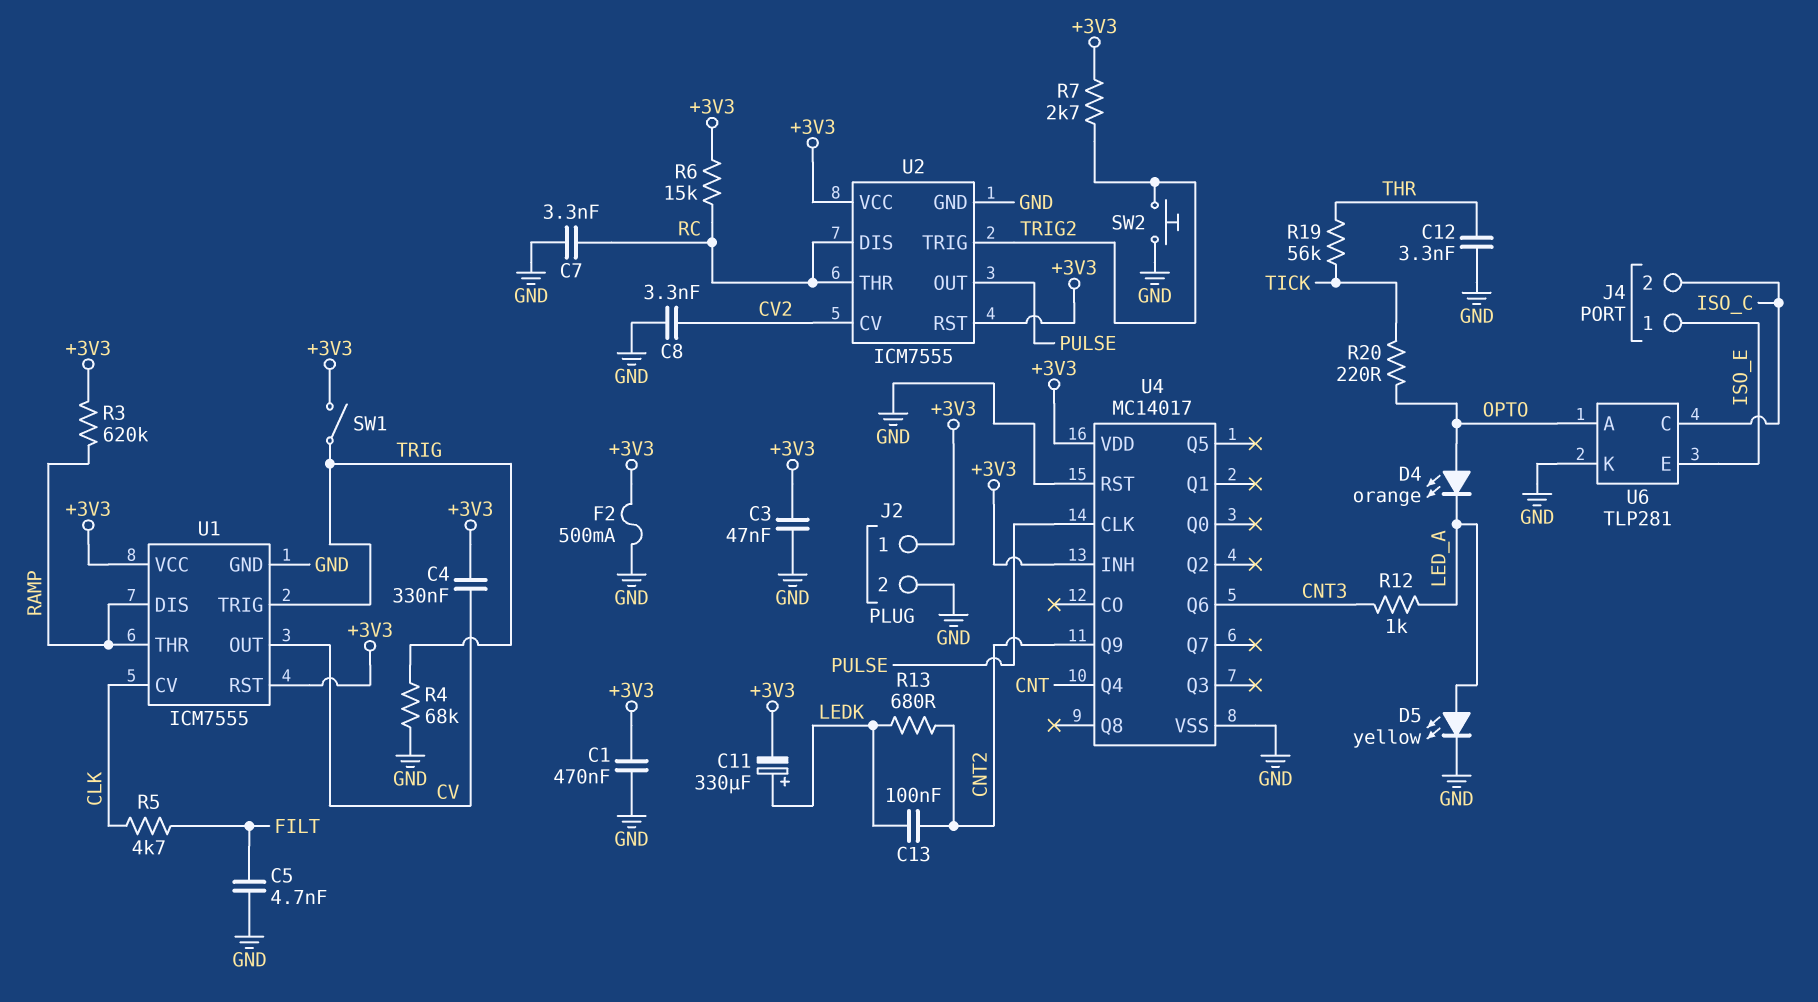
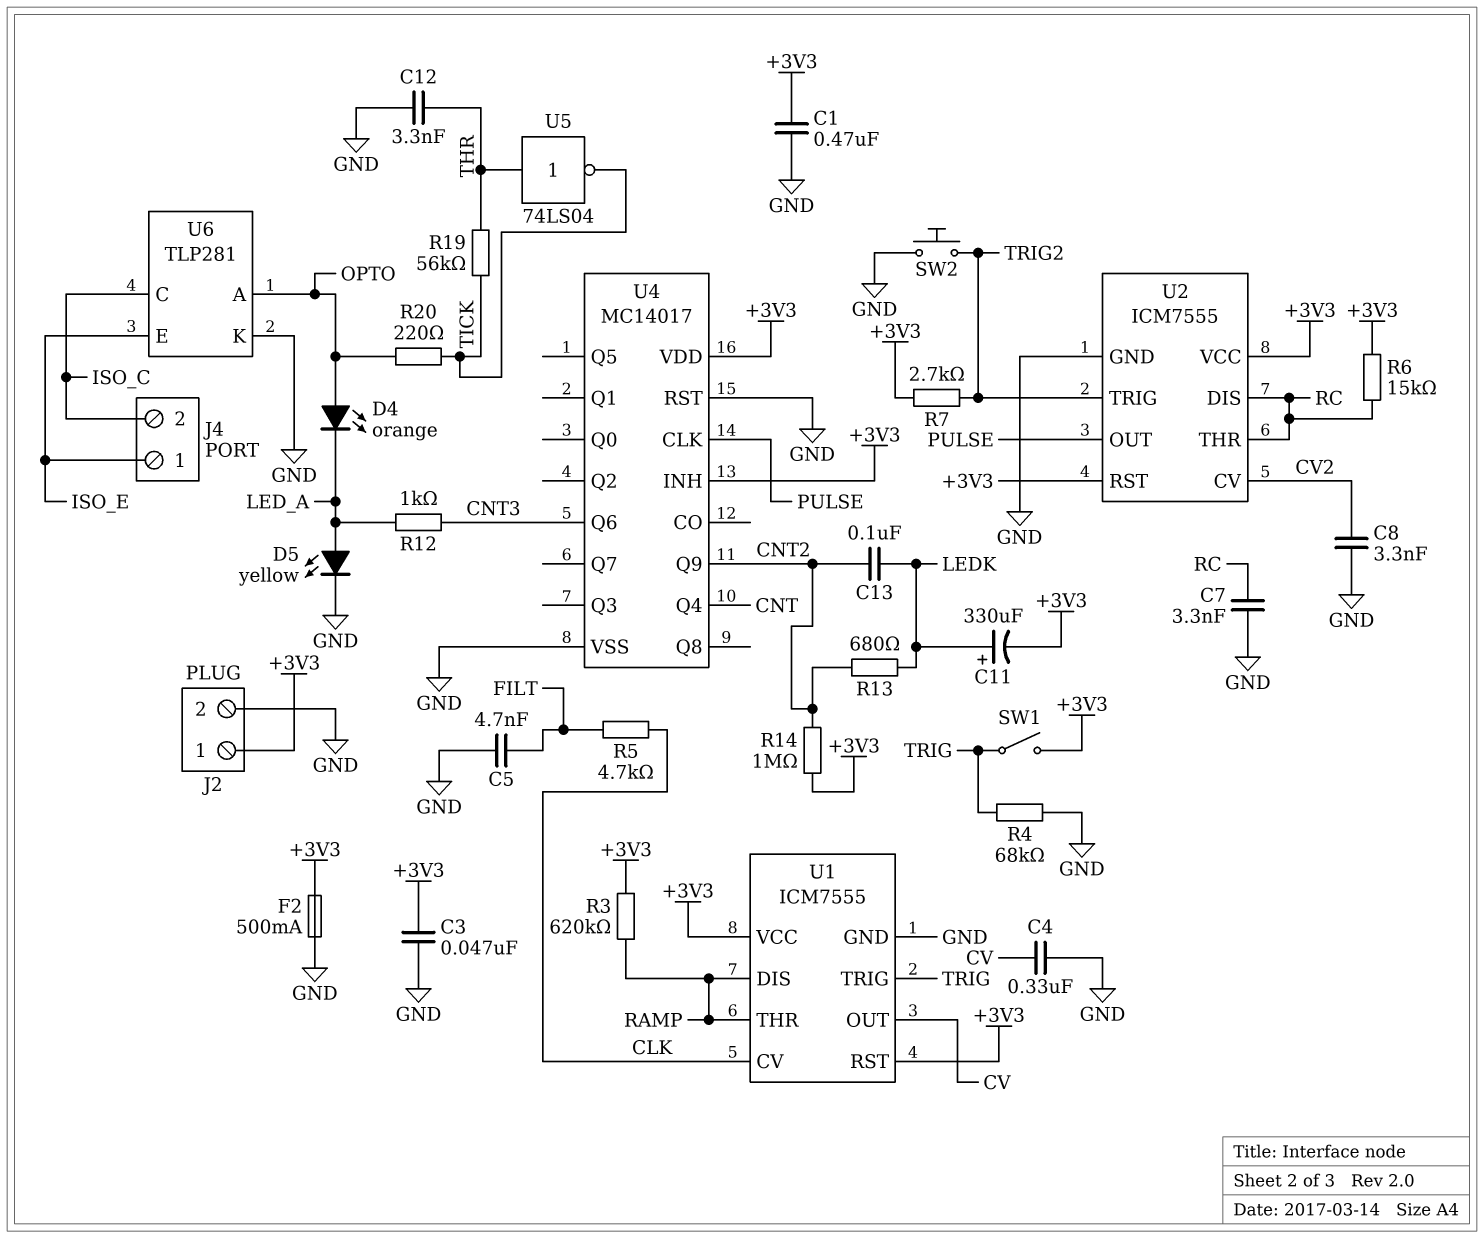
C4: 330nF (+3V3, CV) -> 330nF (CV, GND)
R14: none -> 1M (+3V3, CNT2)
U5: none -> NOT 74LS04 (in THR, out TICK)

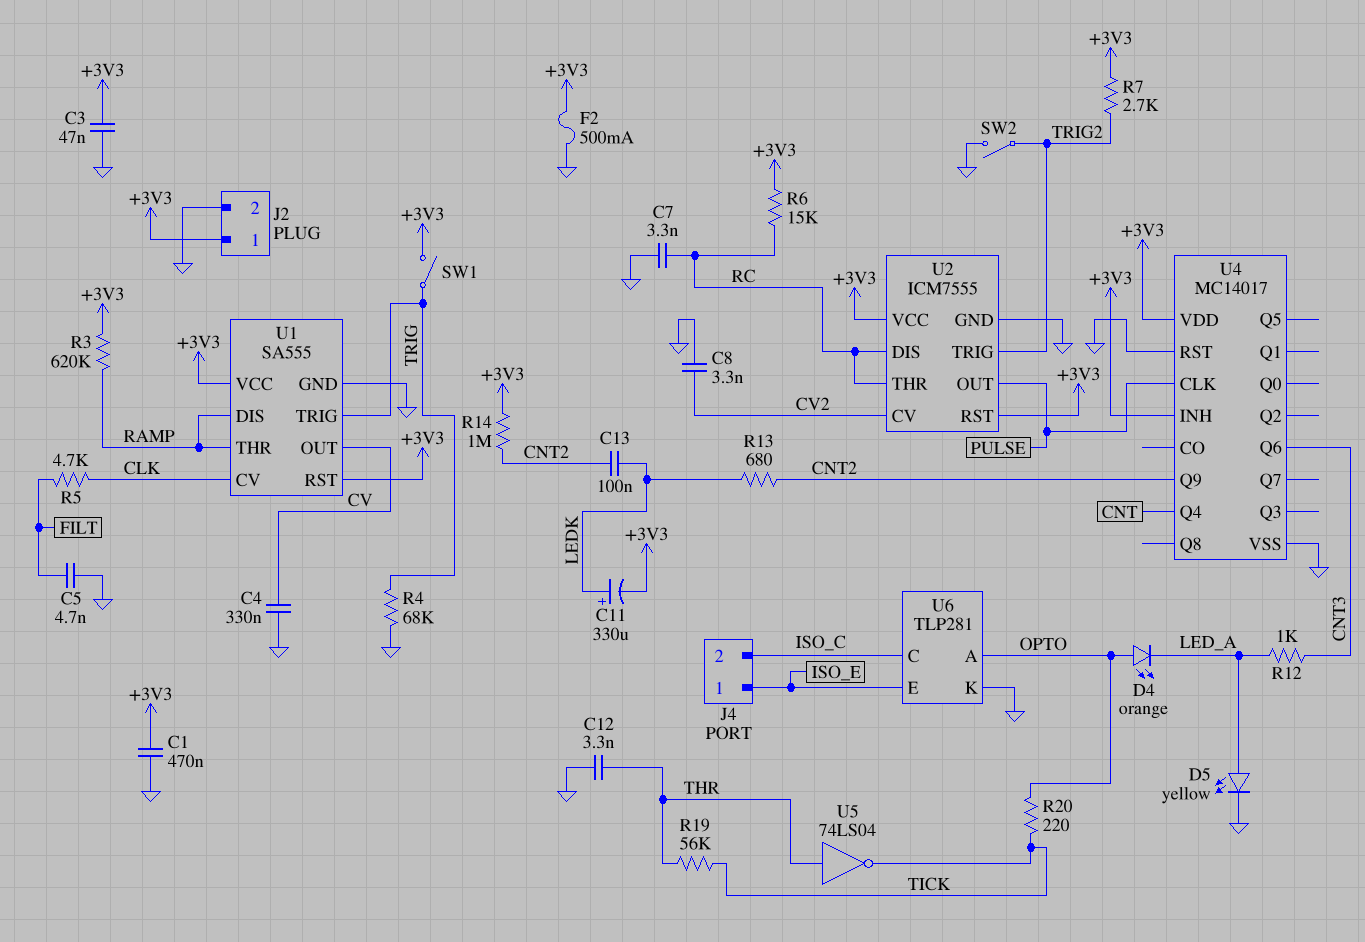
SW2: button (GND, TRIG2) -> switch (GND, TRIG2)
U1: ICM7555 -> SA555

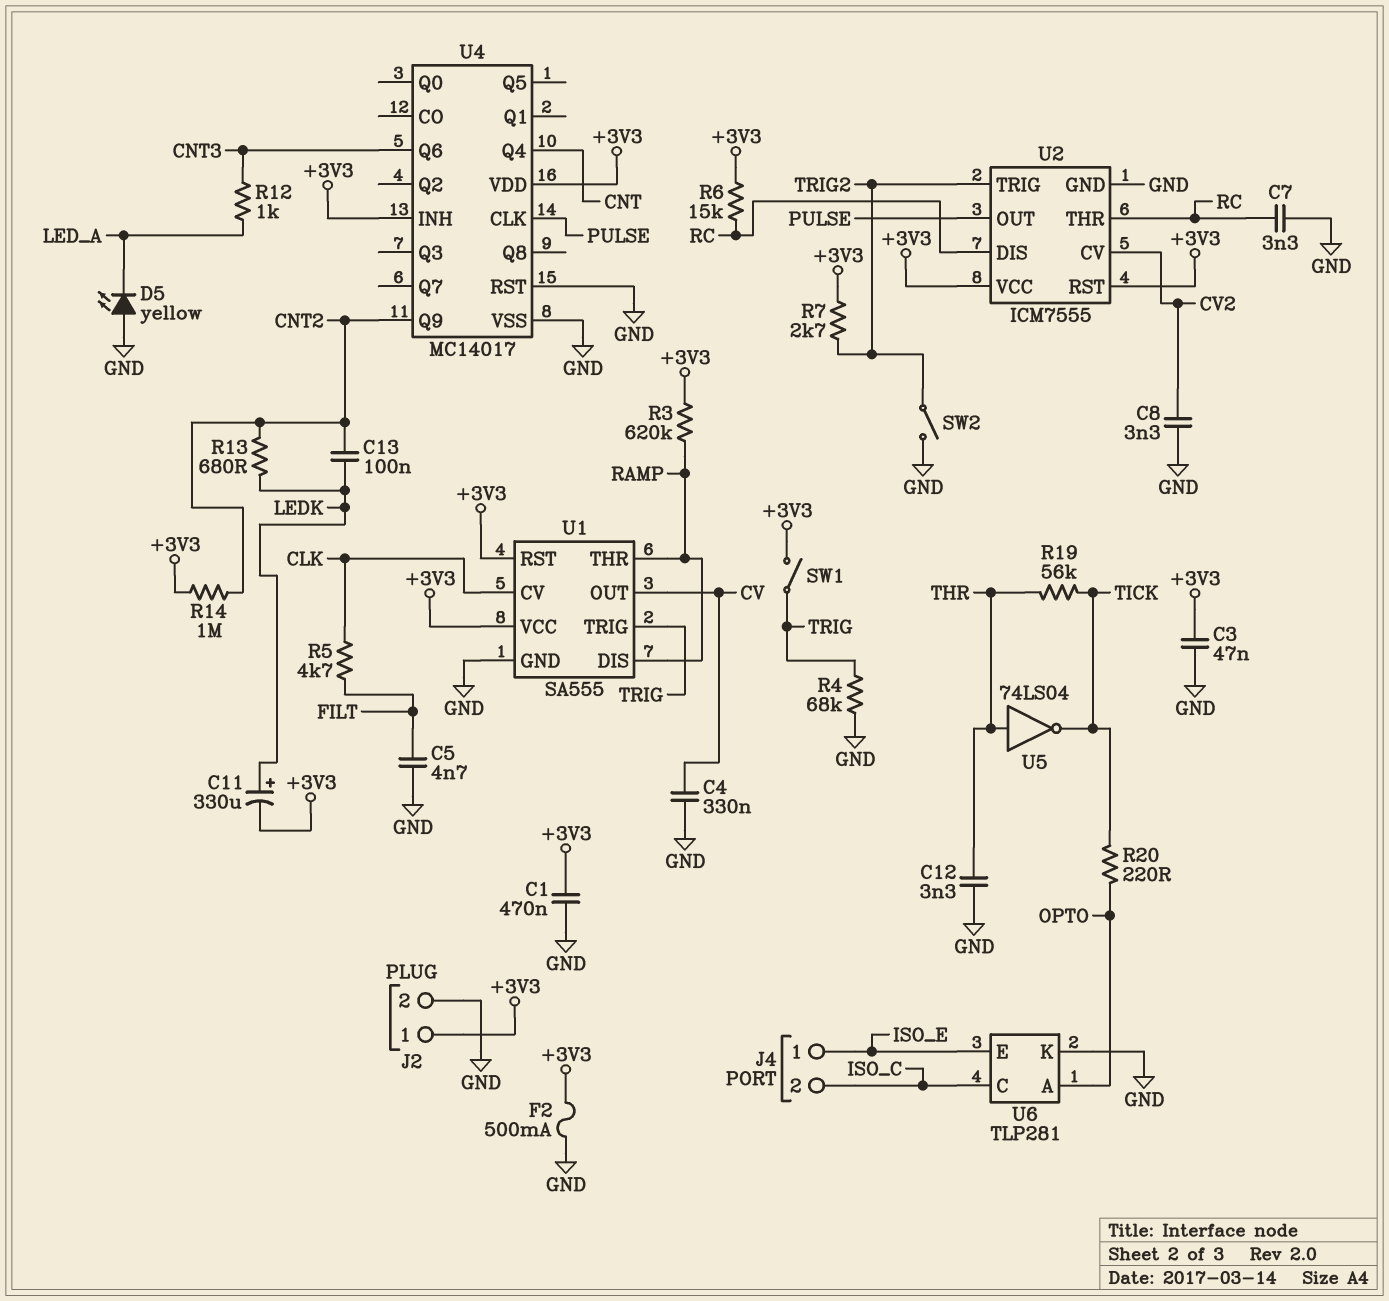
D4: LED orange (A OPTO, K LED_A) -> none
D5: LED yellow (A LED_A, K GND) -> LED yellow (A GND, K LED_A)

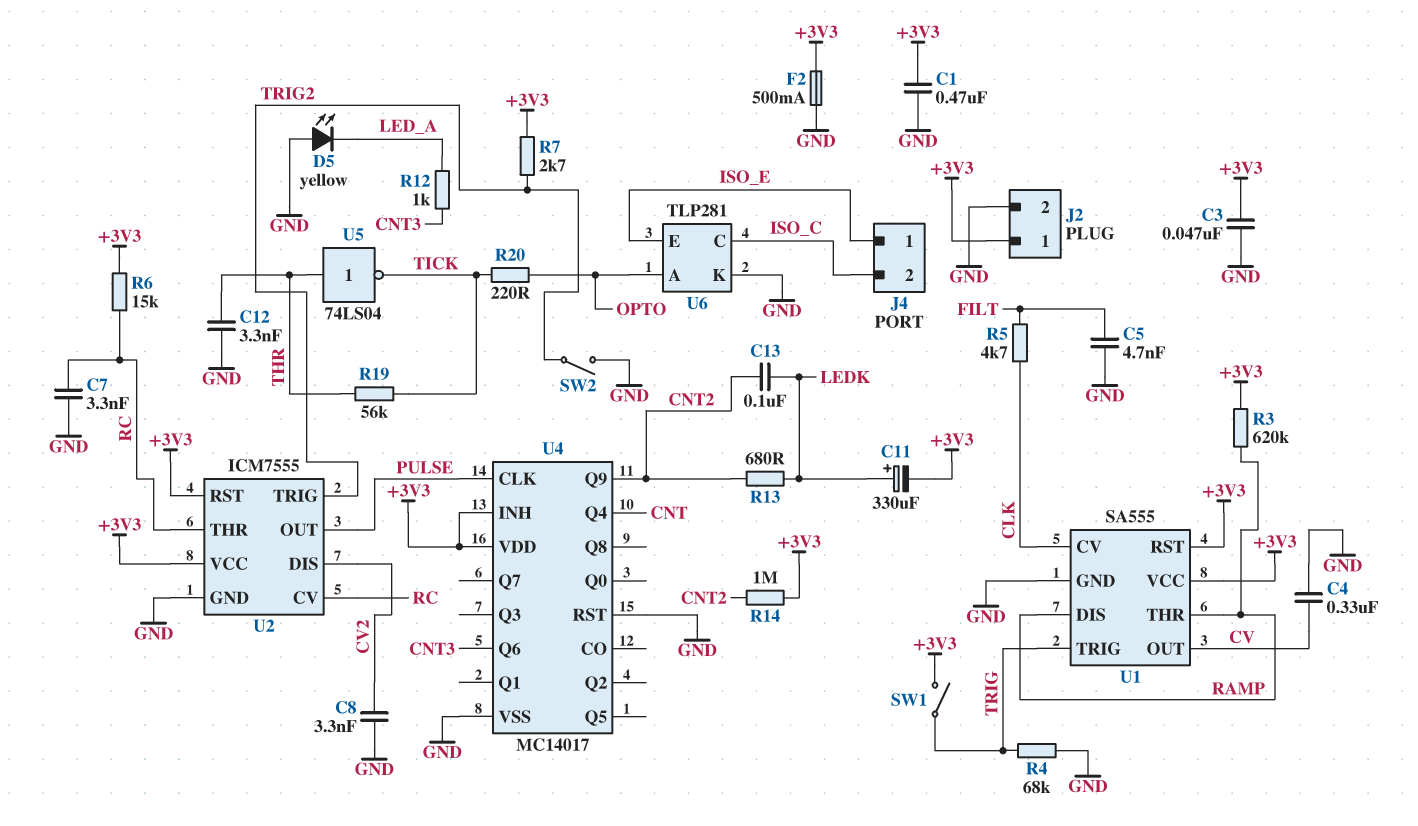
U2 pin CV: CV2 -> RC
U2 pin DIS: RC -> CV2

